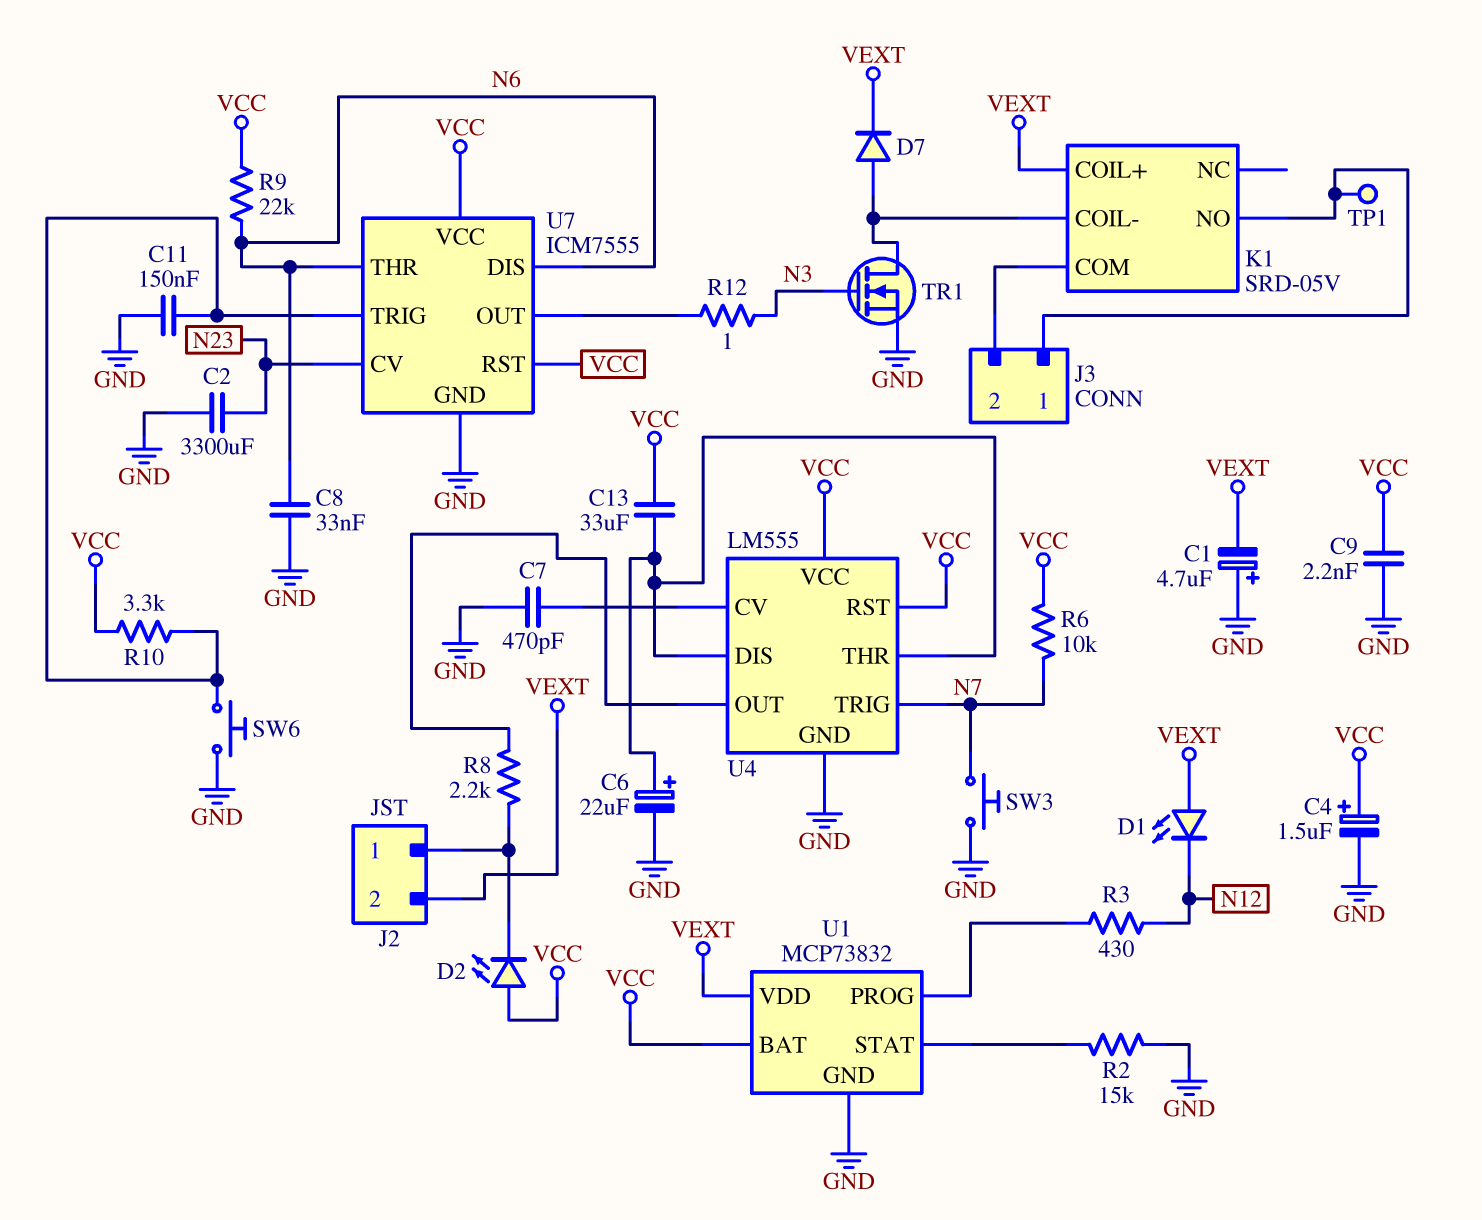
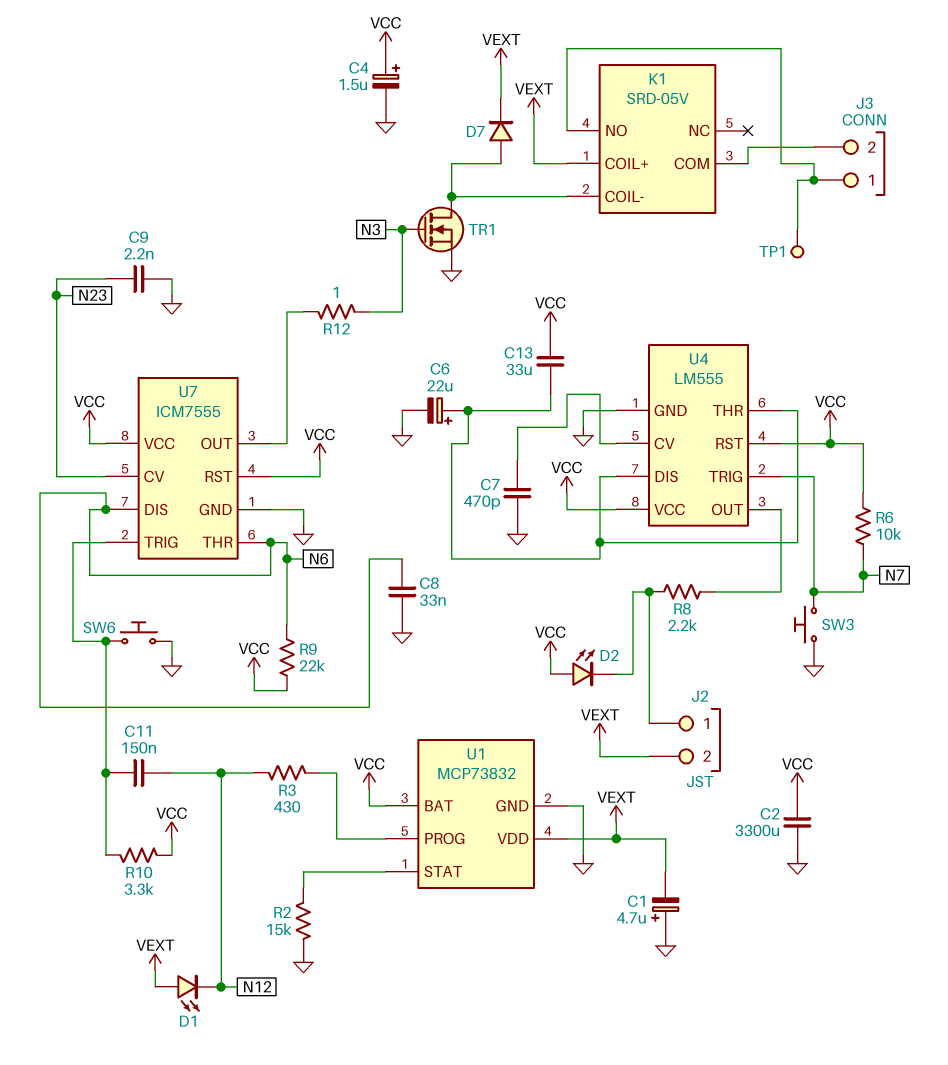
C2: 3300uF (GND, N23) -> 3300uF (GND, VCC)
C9: 2.2nF (GND, VCC) -> 2.2nF (GND, N23)
C11: 150nF (GND, U7/TRIG) -> 150nF (N12, U7/TRIG)

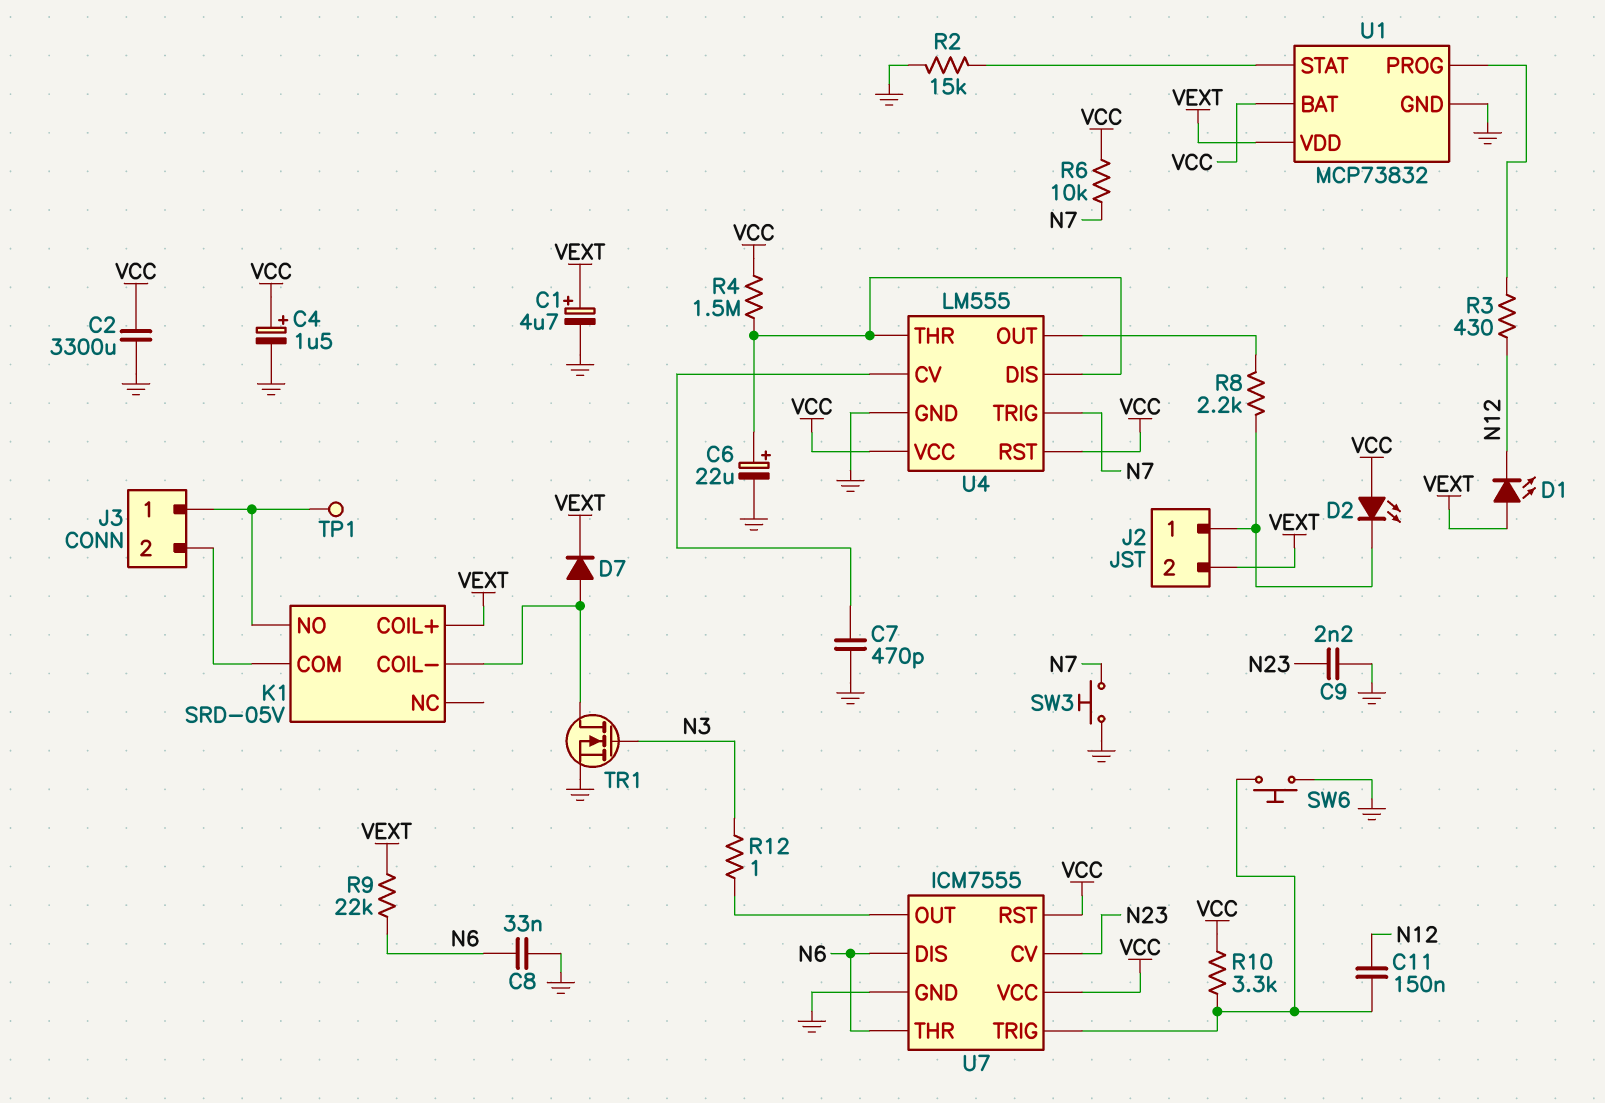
C1: 4.7uF (plus GND, minus VEXT) -> 4.7uF (plus VEXT, minus GND)
C13: 33uF (U4/DIS, VCC) -> none
R4: none -> 1.5M (U4/DIS, VCC)
R9: 22k (N6, VCC) -> 22k (N6, VEXT)

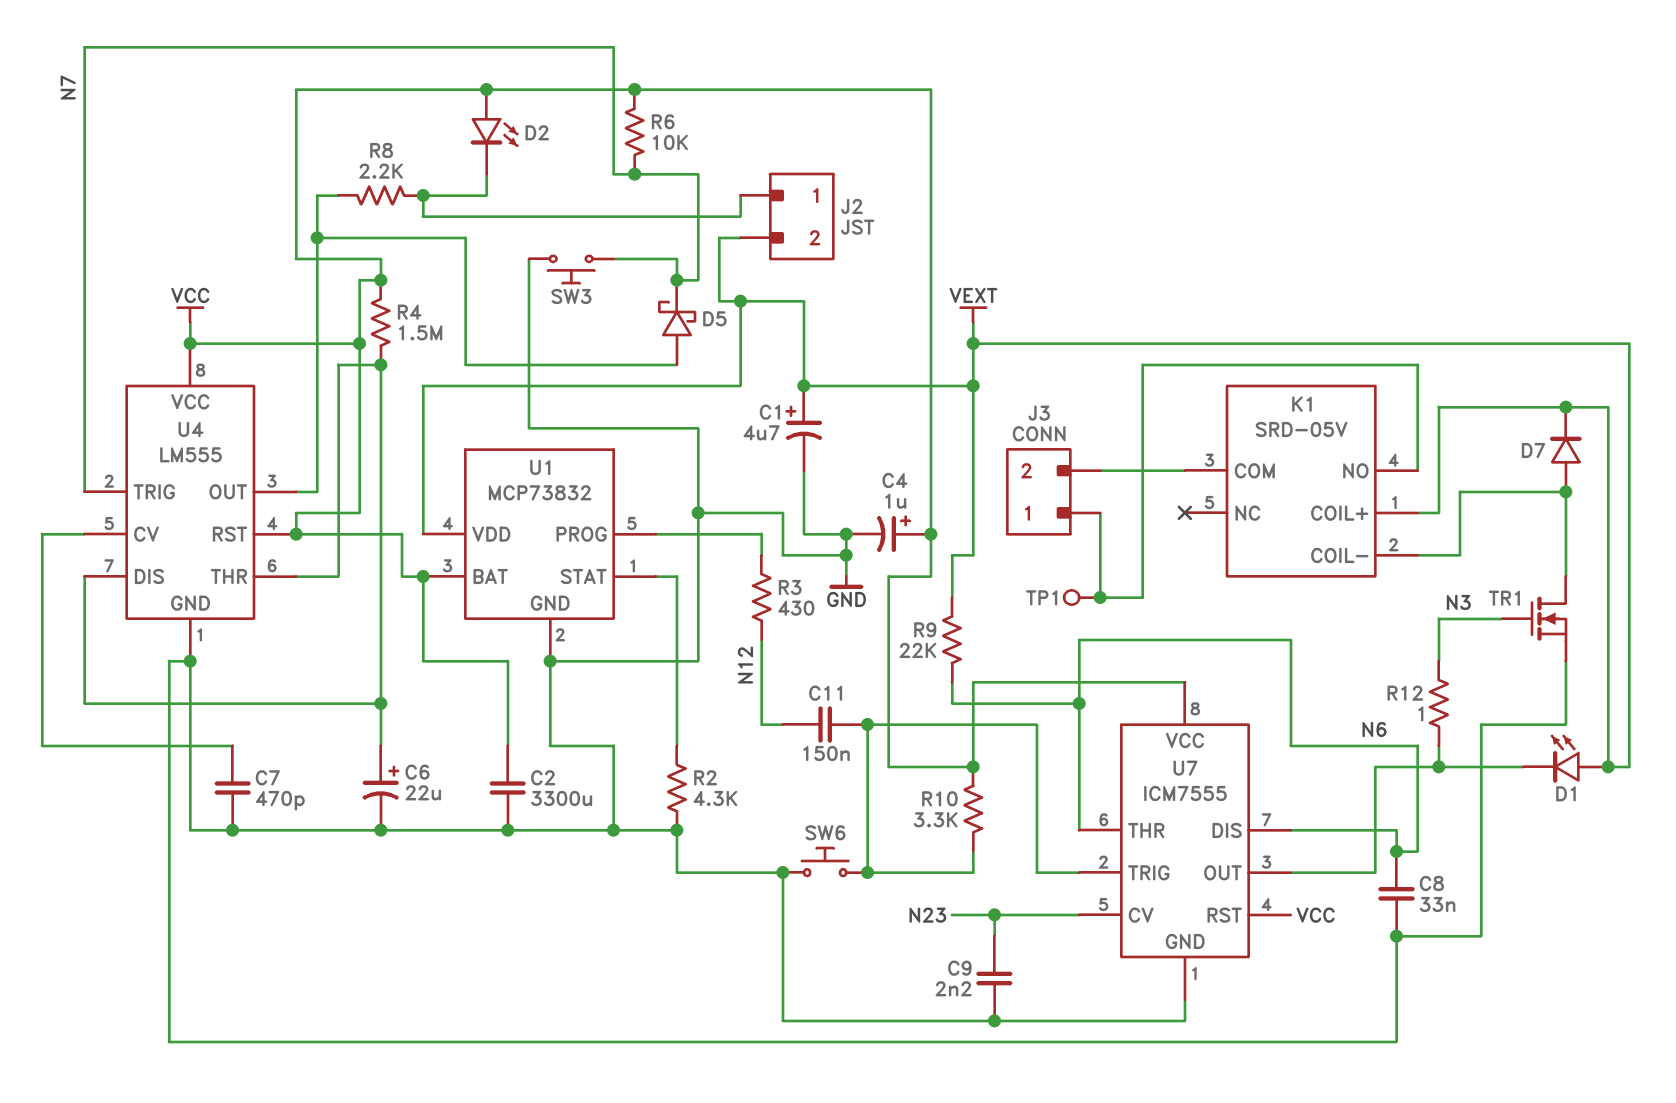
C4: 1.5uF (plus VCC, minus GND) -> 1uF (plus VCC, minus GND)
D1: LED (A VEXT, K N12) -> LED (A VEXT, K U7/OUT)
D5: none -> schottky (A U4/OUT, K N7)
R2: 15k (GND, U1/STAT) -> 4.3k (GND, U1/STAT)

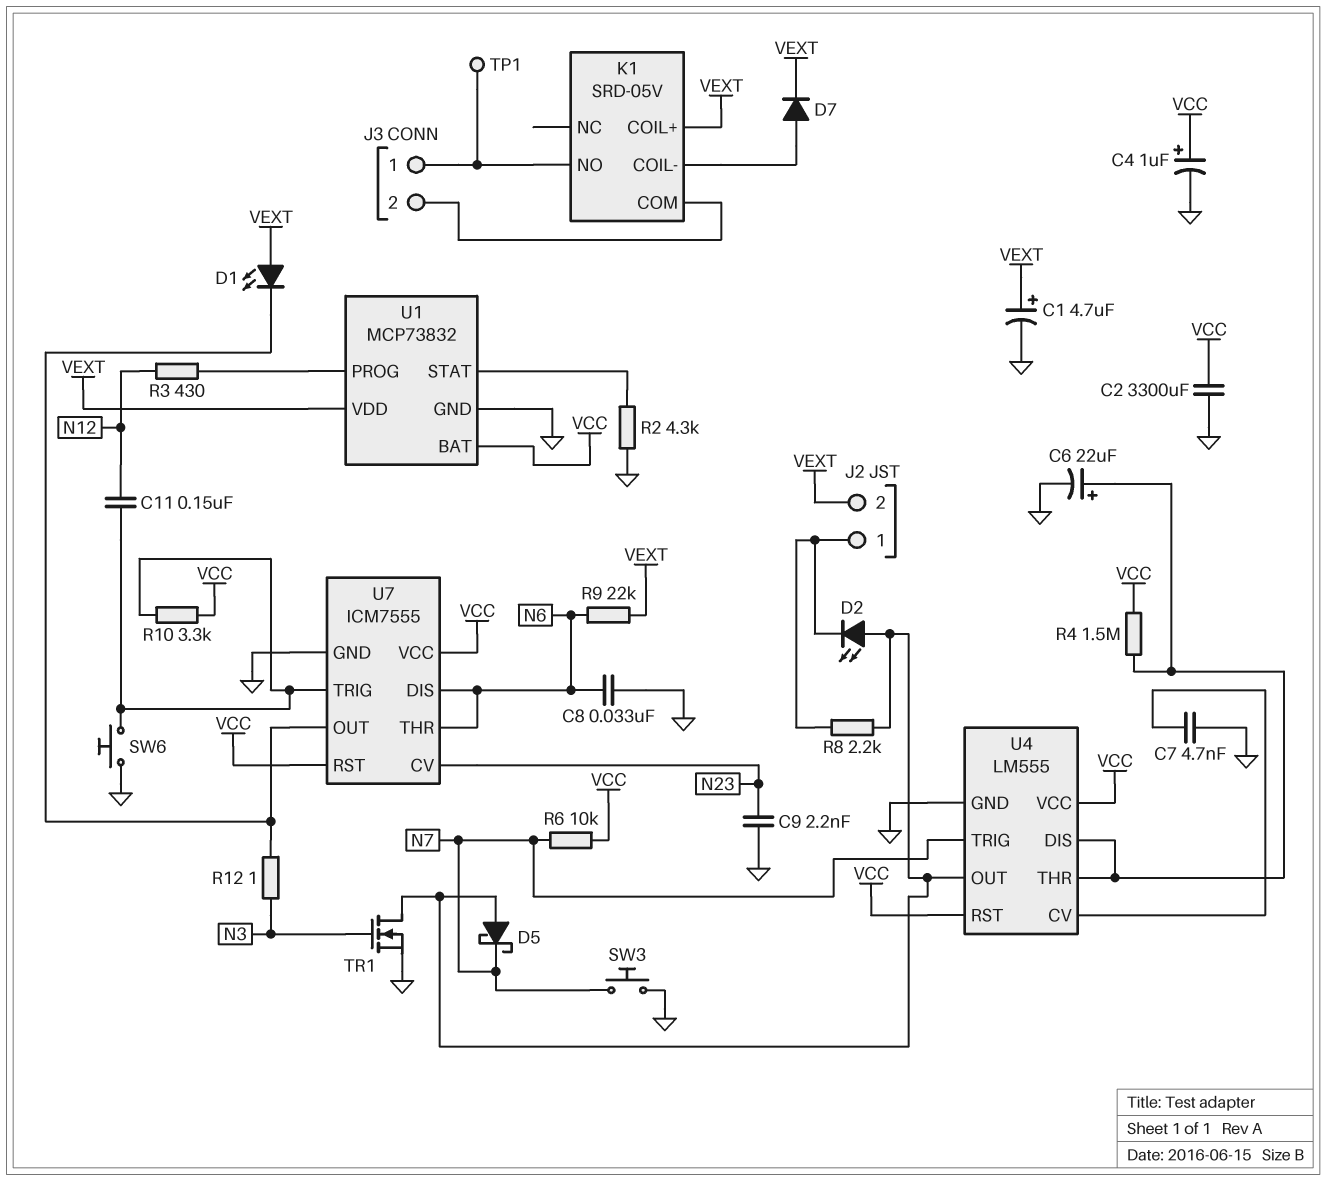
C7: 470pF (GND, U4/CV) -> 4.7nF (GND, U4/CV)
D2: LED (A VCC, K J2/1) -> LED (A U4/OUT, K J2/1)
TR1: NMOS (G N3, D K1/COIL-, S GND) -> NMOS (G N3, D U4/OUT, S GND)

